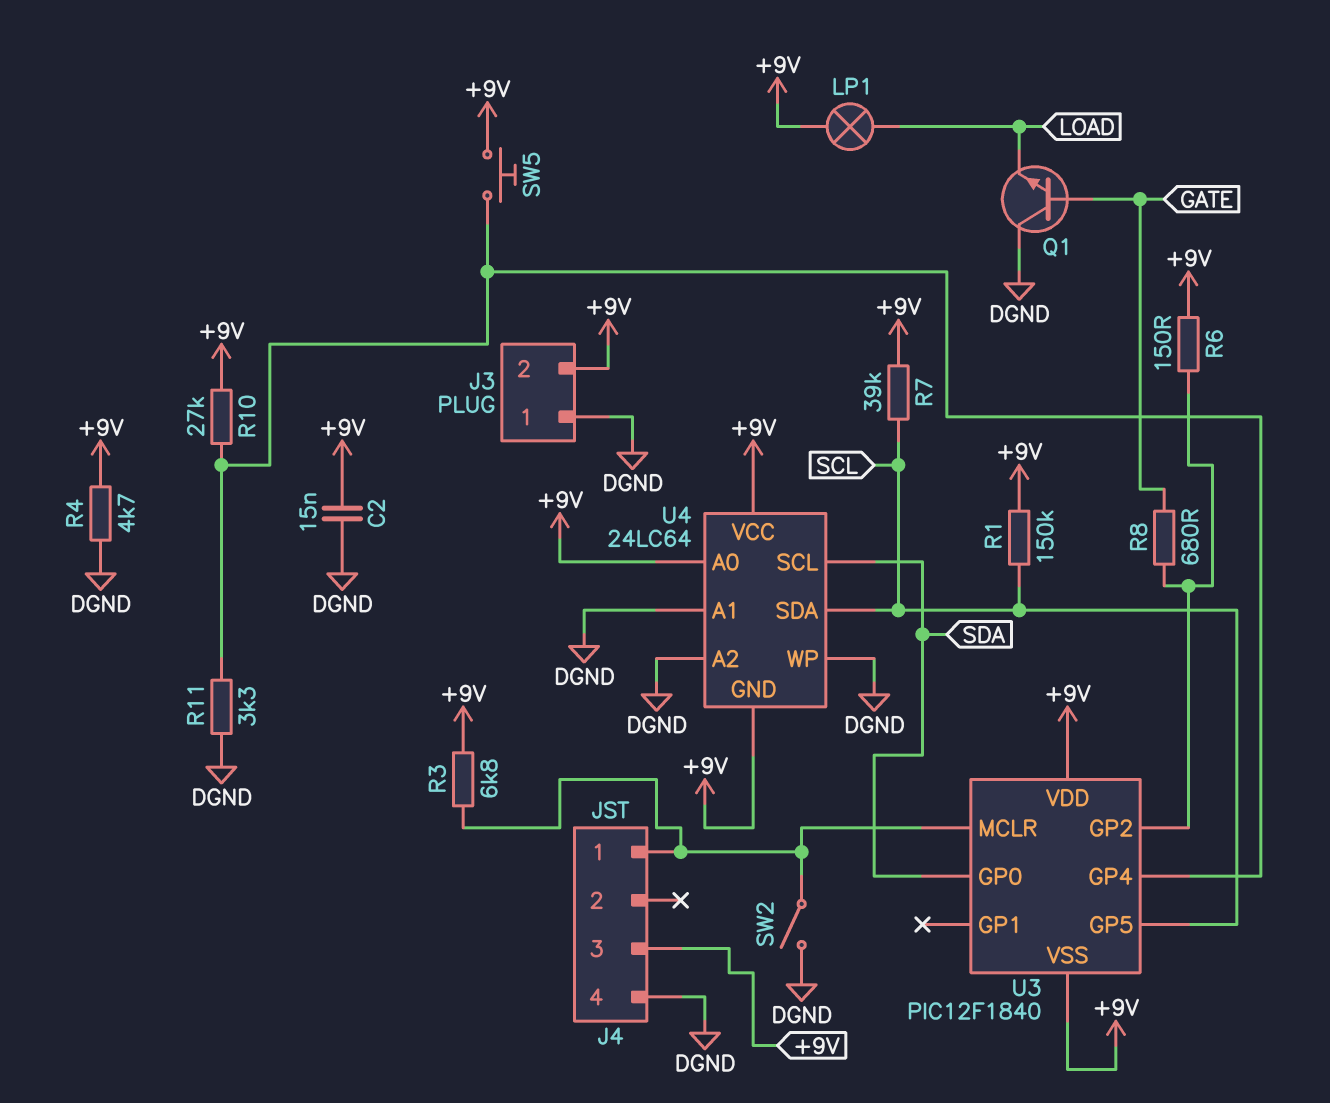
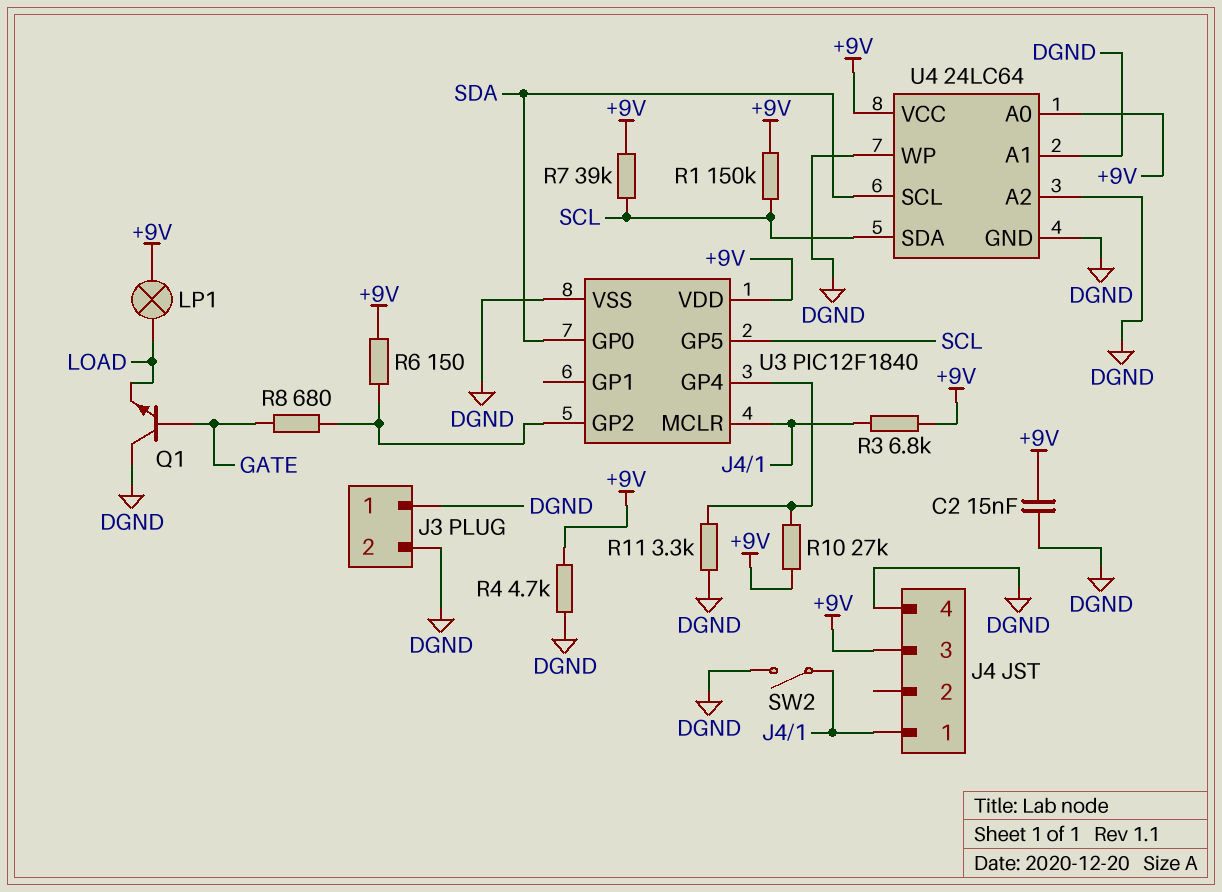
J3 pin 2: +9V -> DGND
SW5: button (+9V, U3/GP4) -> none
U3 pin VSS: +9V -> DGND
U4 pin GND: +9V -> DGND

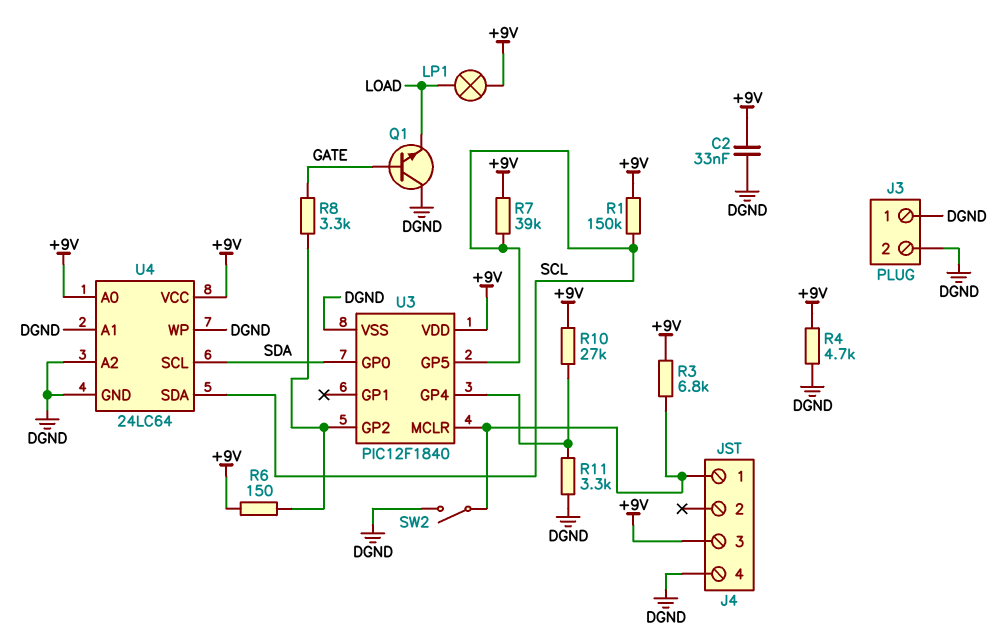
C2: 15nF (+9V, DGND) -> 33nF (+9V, DGND)
R8: 680 (GATE, U3/GP2) -> 3.3k (GATE, U3/GP2)

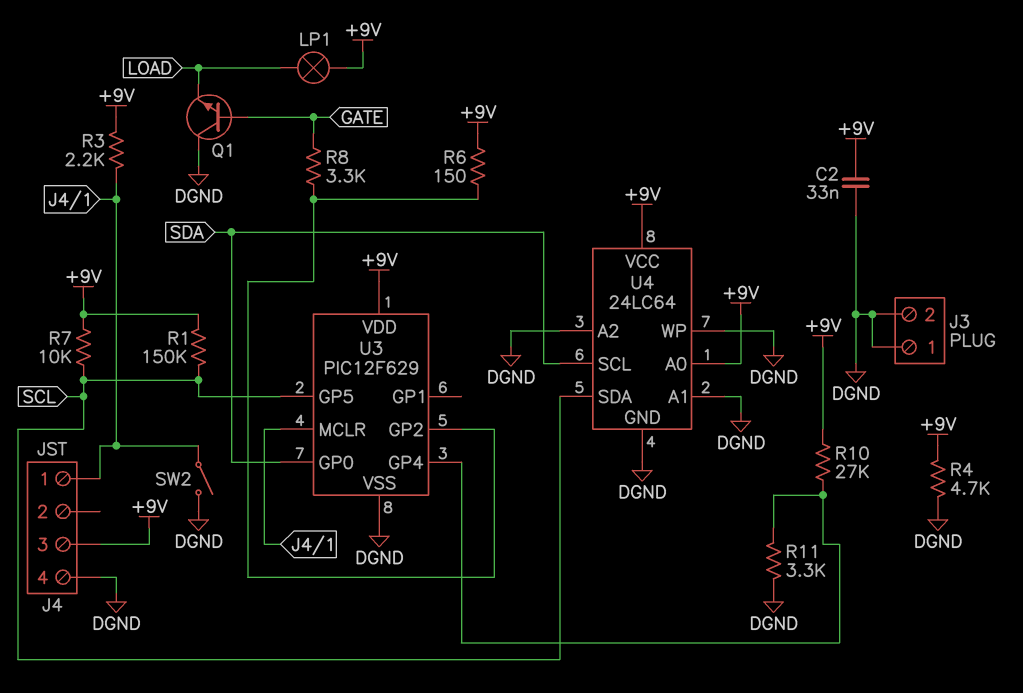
R3: 6.8k (+9V, J4/1) -> 2.2k (+9V, J4/1)
R7: 39k (+9V, SCL) -> 10k (+9V, SCL)
U3: PIC12F1840 -> PIC12F629

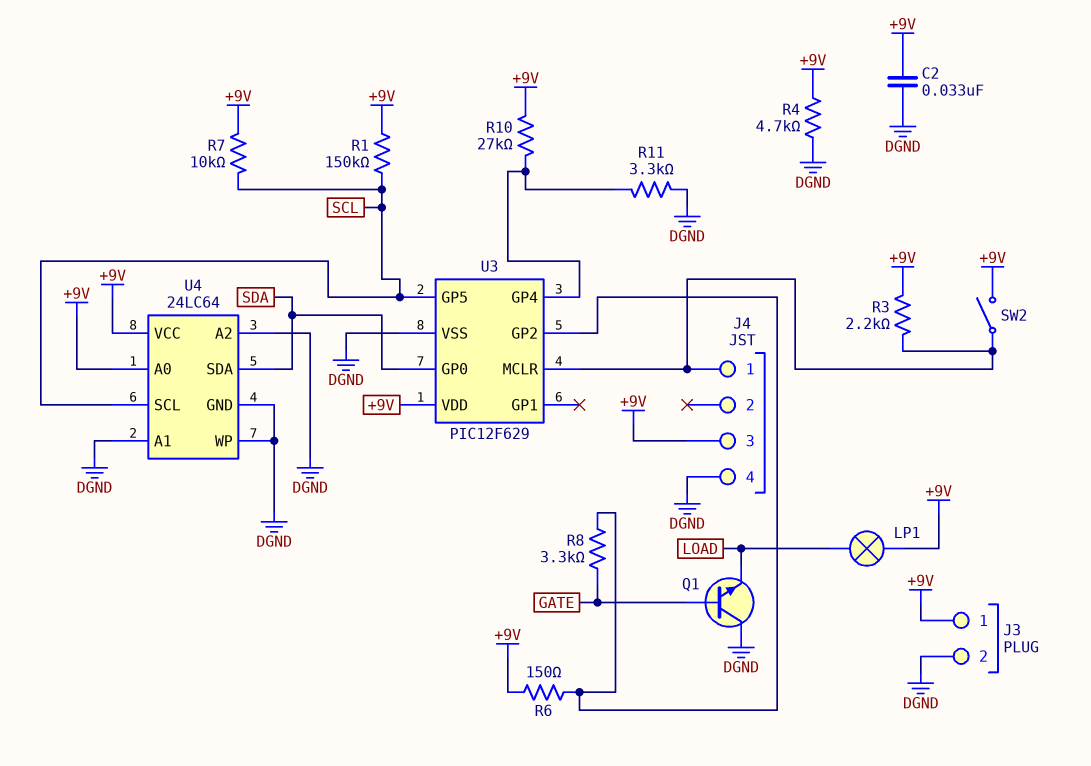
J3 pin 1: DGND -> +9V
SW2: switch (DGND, J4/1) -> switch (+9V, J4/1)
U4 pin SCL: SDA -> SCL
U4 pin SDA: SCL -> SDA

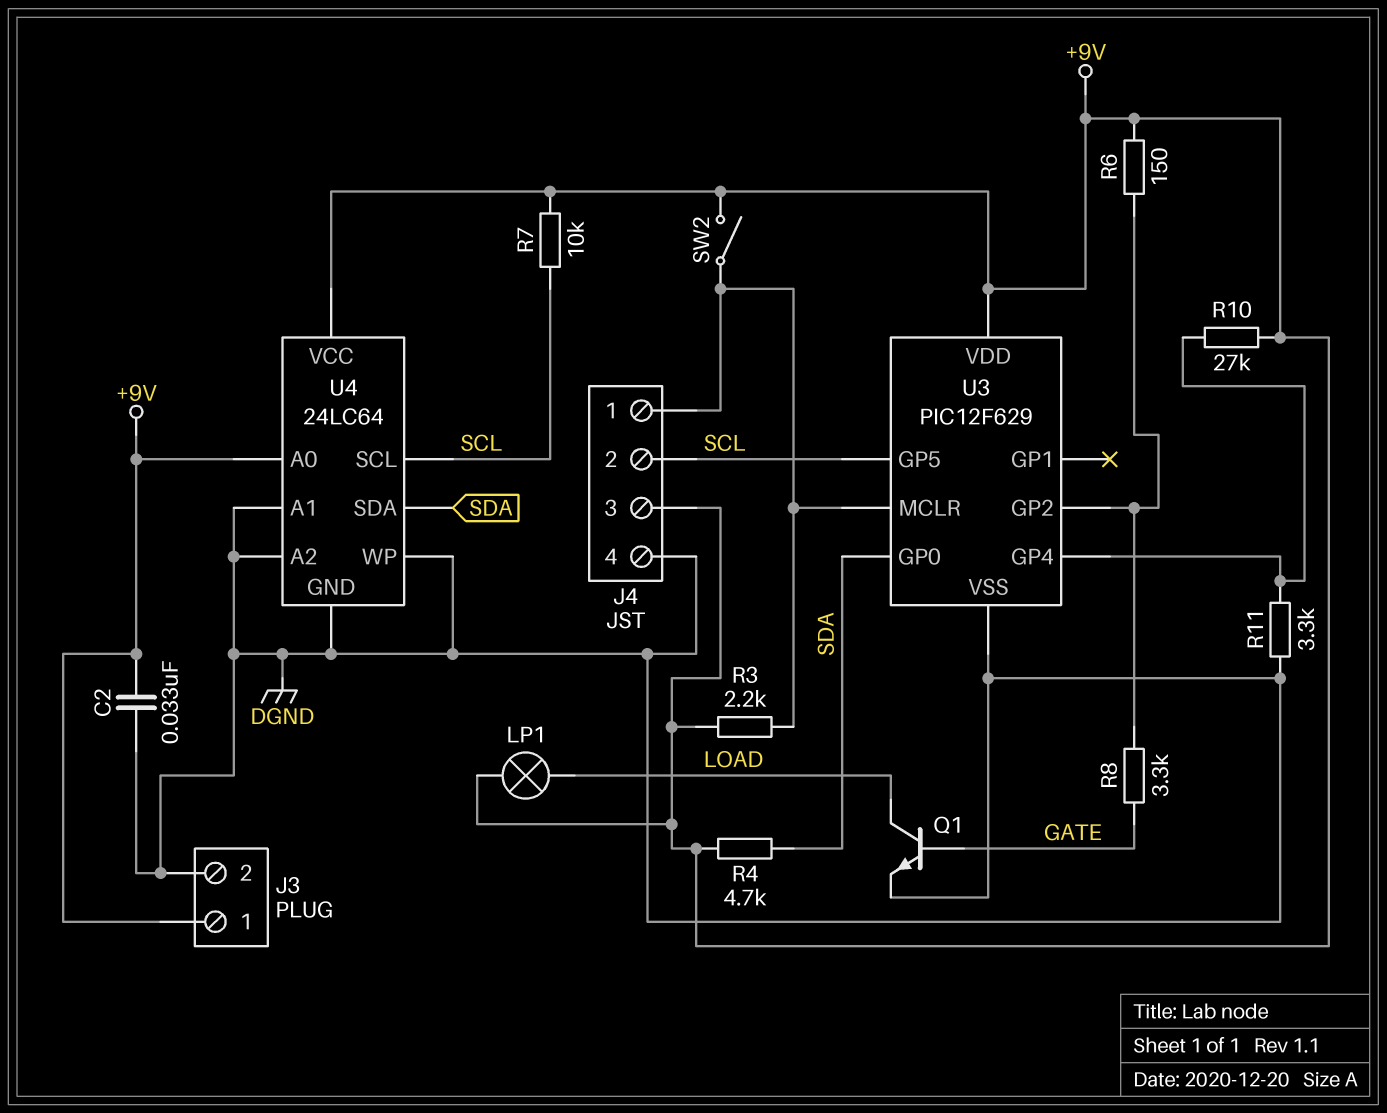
J4 pin 2: none -> SCL
Q1: NPN (B GATE, C DGND, E LOAD) -> NPN (B GATE, C LOAD, E DGND)
R1: 150k (+9V, SCL) -> none
R4: 4.7k (+9V, DGND) -> 4.7k (+9V, SDA)

